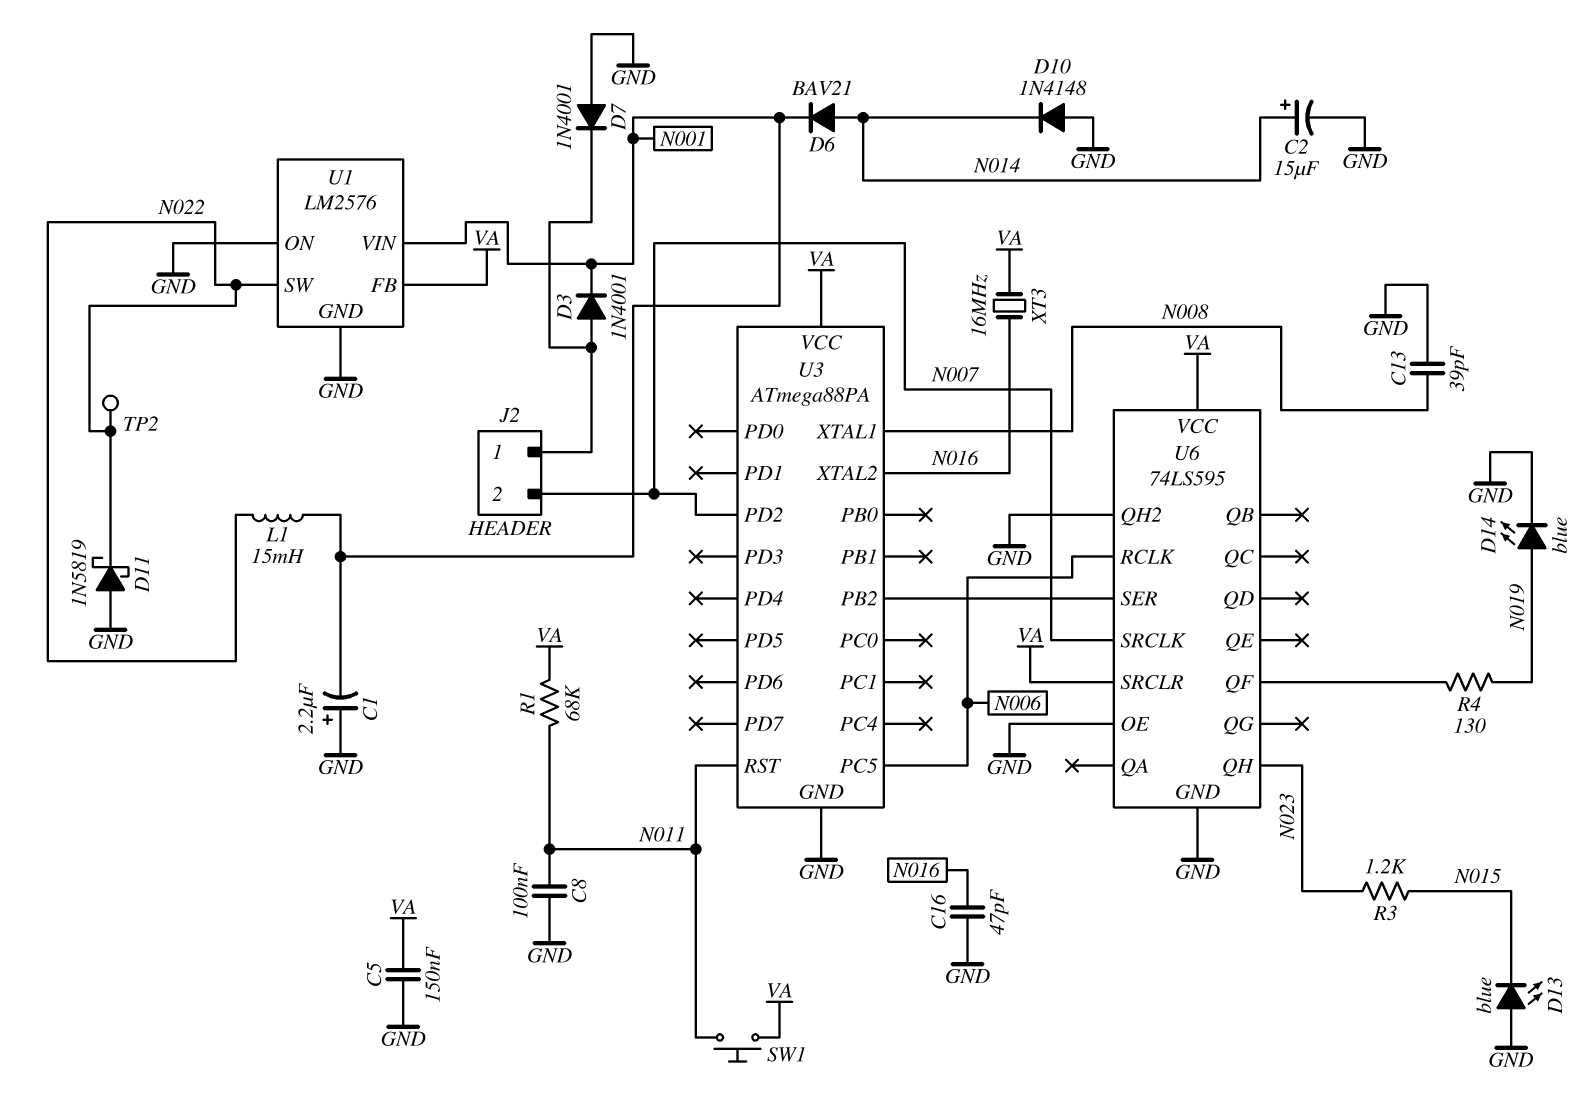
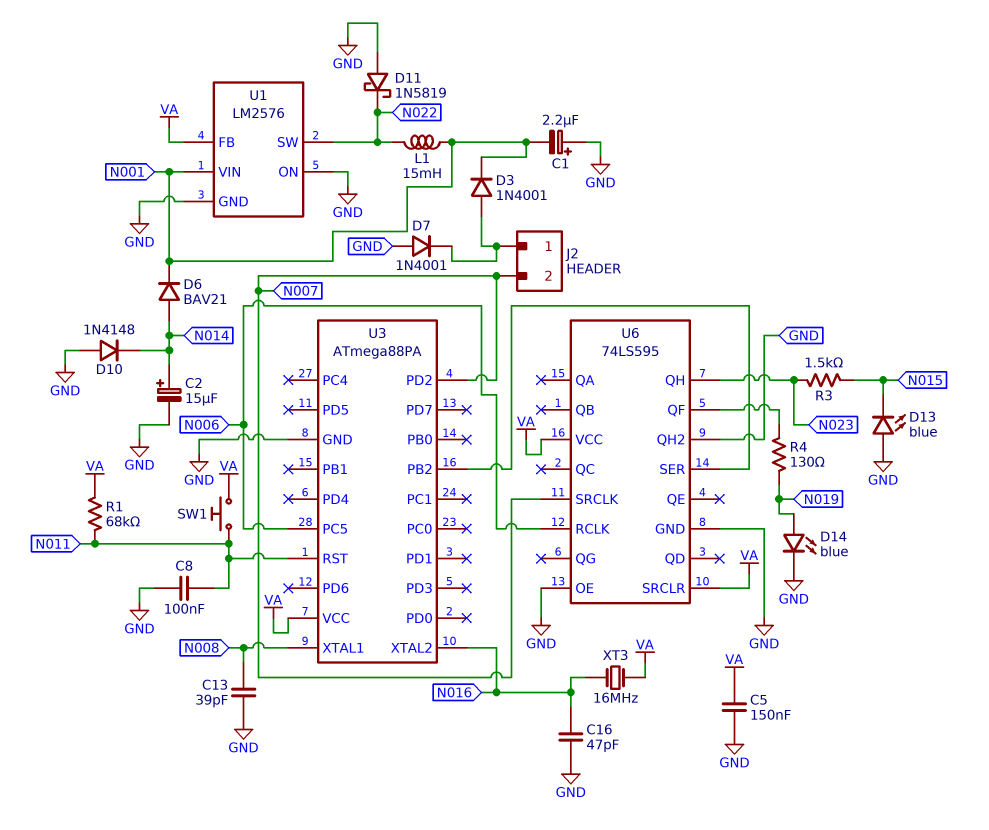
R3: 1.2k (N015, N023) -> 1.5k (N015, N023)
TP2: test point (N022) -> none

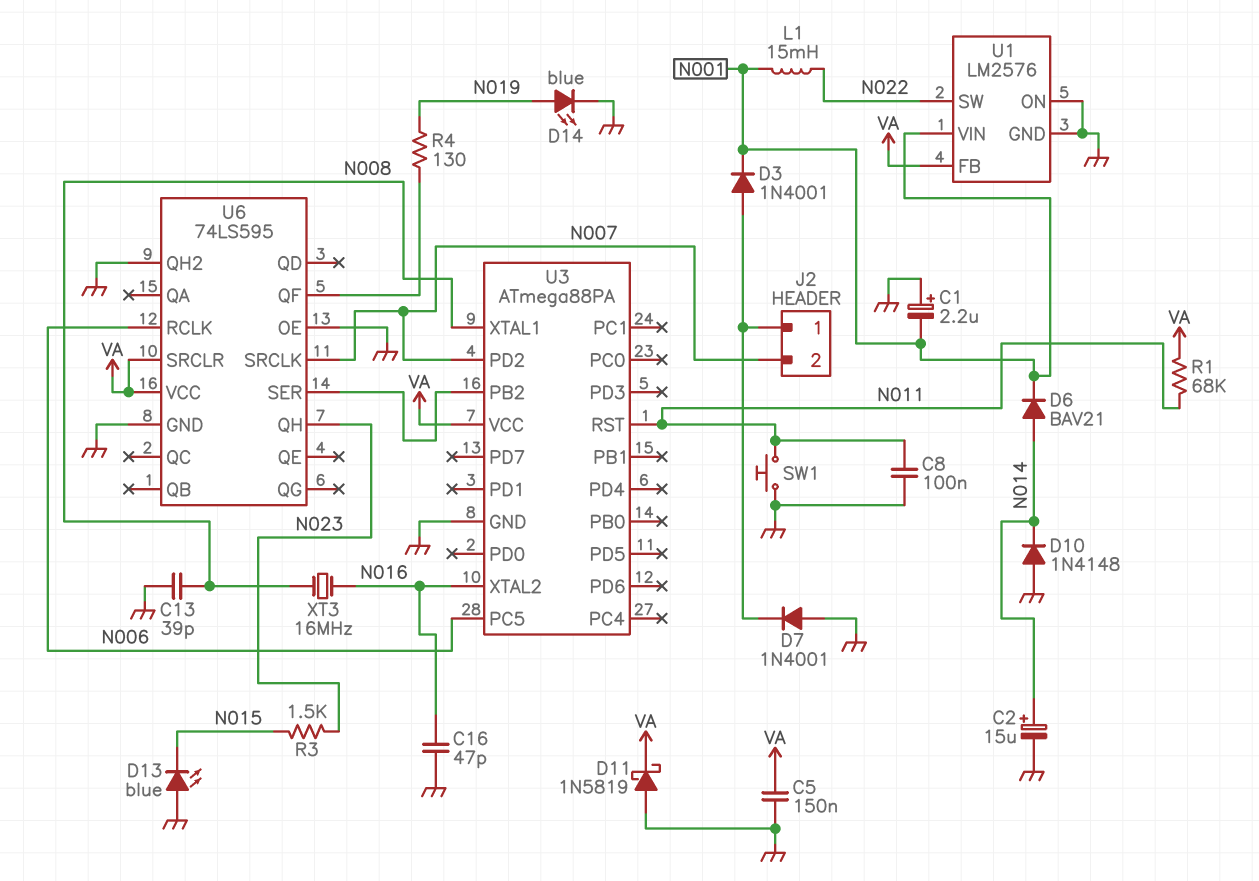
D11: schottky 1N5819 (A GND, K N022) -> schottky 1N5819 (A GND, K VA)
SW1: button (N011, VA) -> button (GND, N011)
XT3: 16MHz (N016, VA) -> 16MHz (N008, N016)

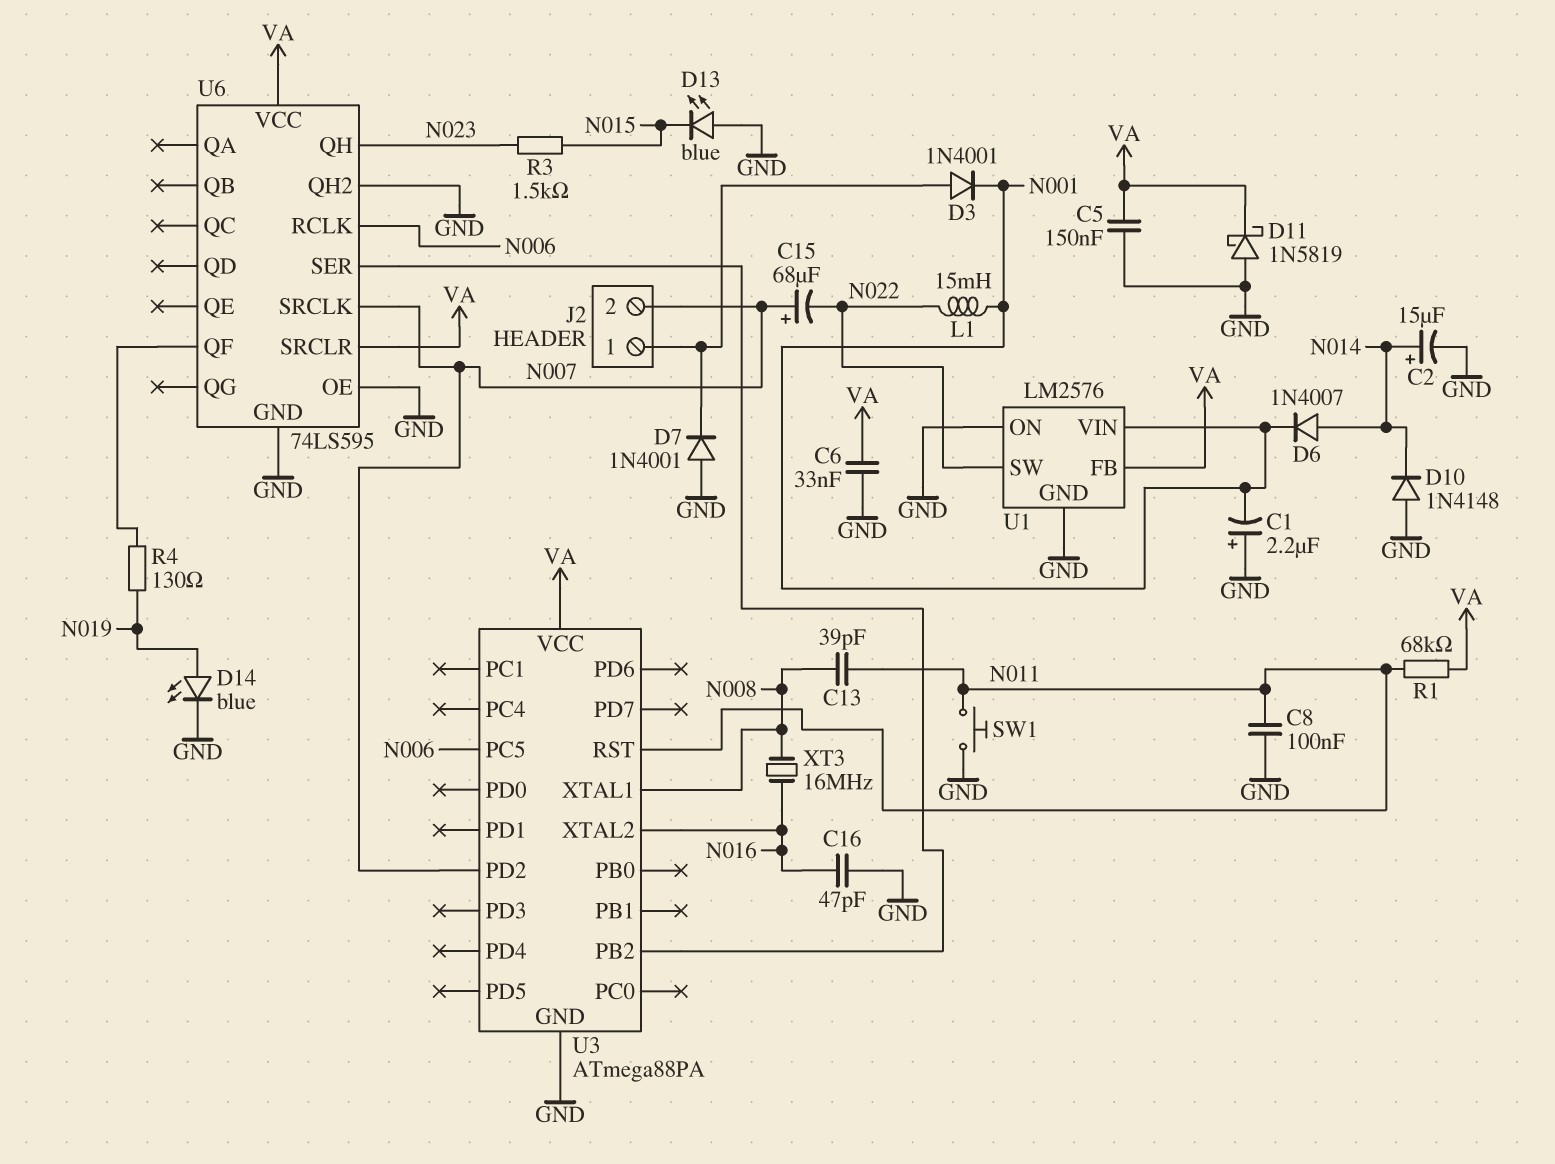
C6: none -> 33nF (GND, VA)
C13: 39pF (GND, N008) -> 39pF (N008, N011)
C15: none -> 68uF (plus N007, minus N022)
D6: diode BAV21 (A N014, K N001) -> diode 1N4007 (A N014, K N001)

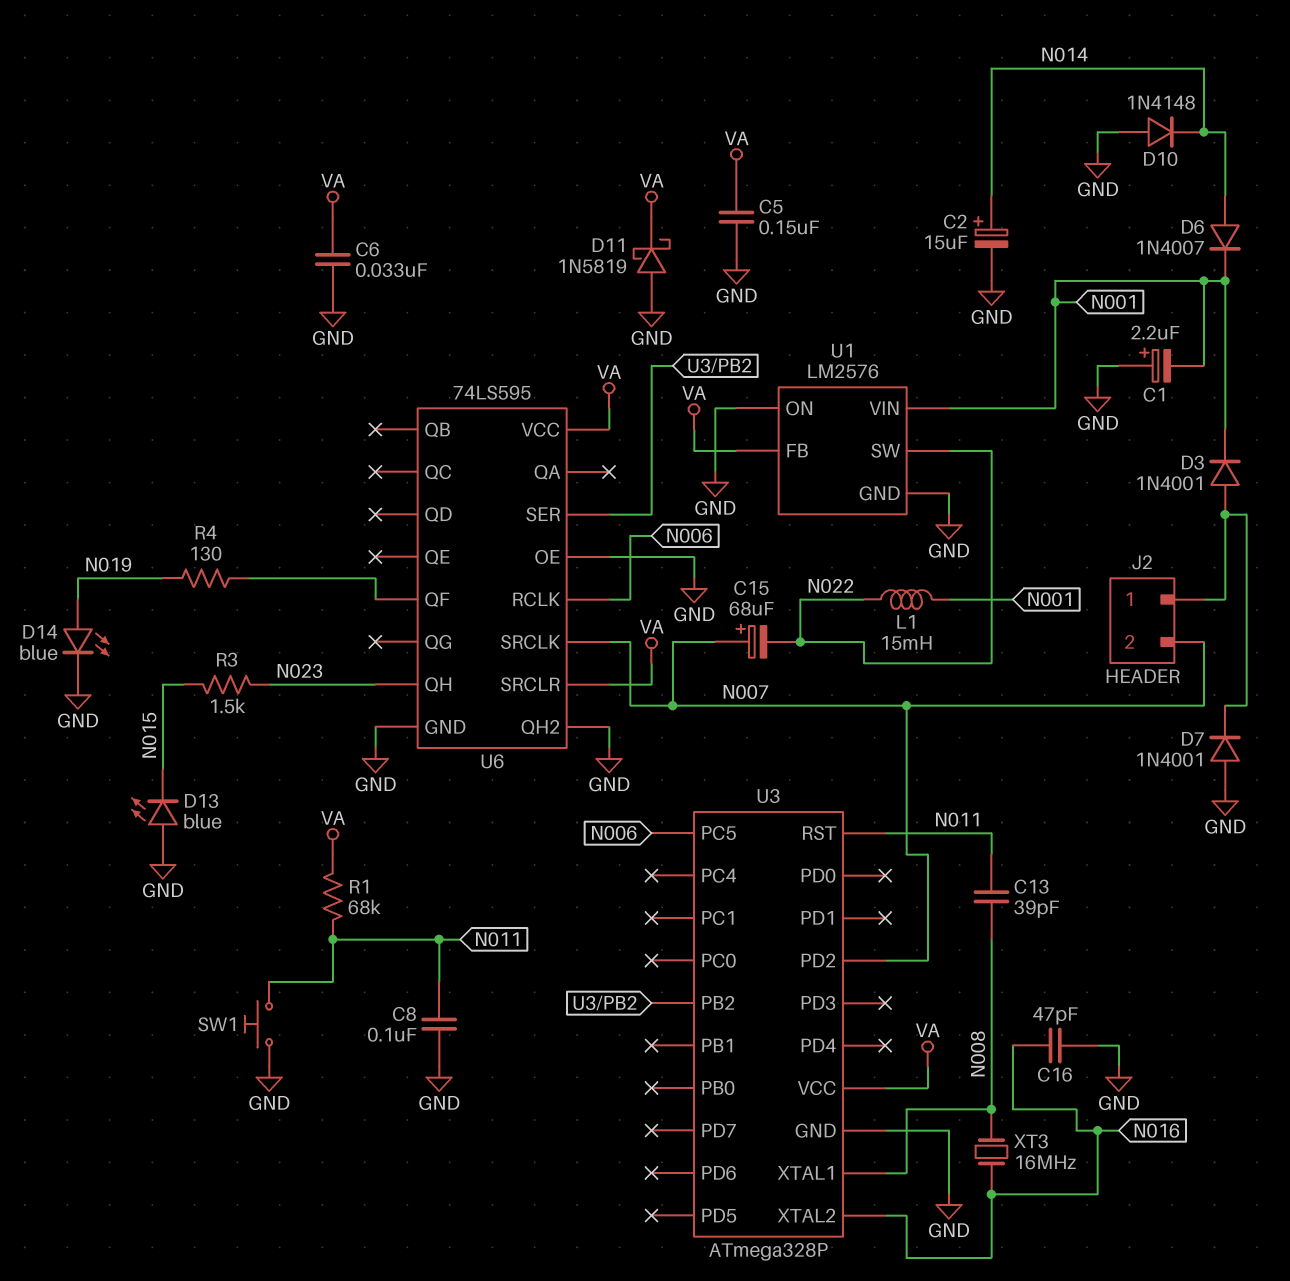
U3: ATmega88PA -> ATmega328P

